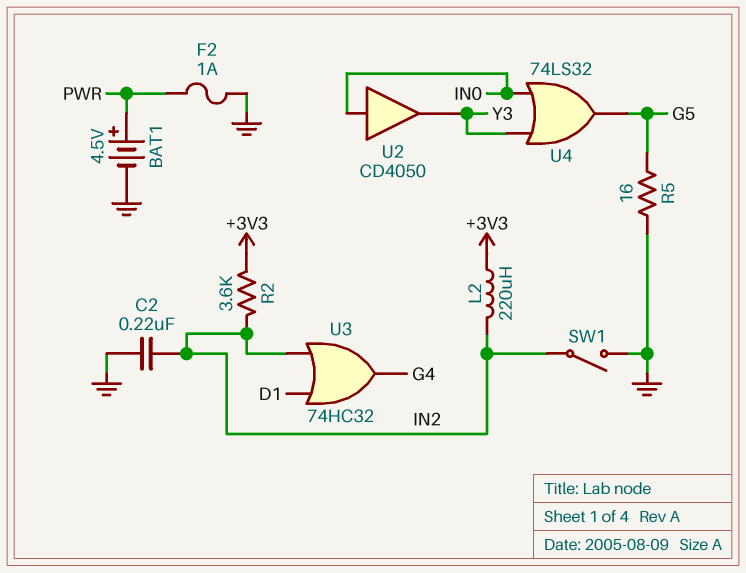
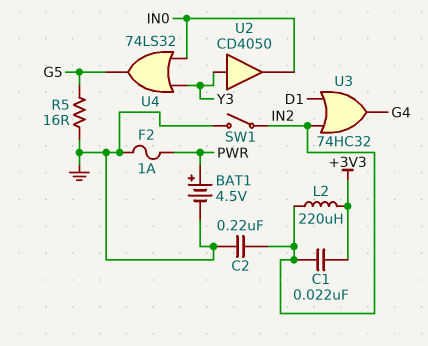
C1: none -> 22nF (+3V3, IN2)
R2: 3.6k (+3V3, IN2) -> none
U2: buffer CD4050 (in IN0, out Y3) -> buffer CD4050 (in Y3, out IN0)

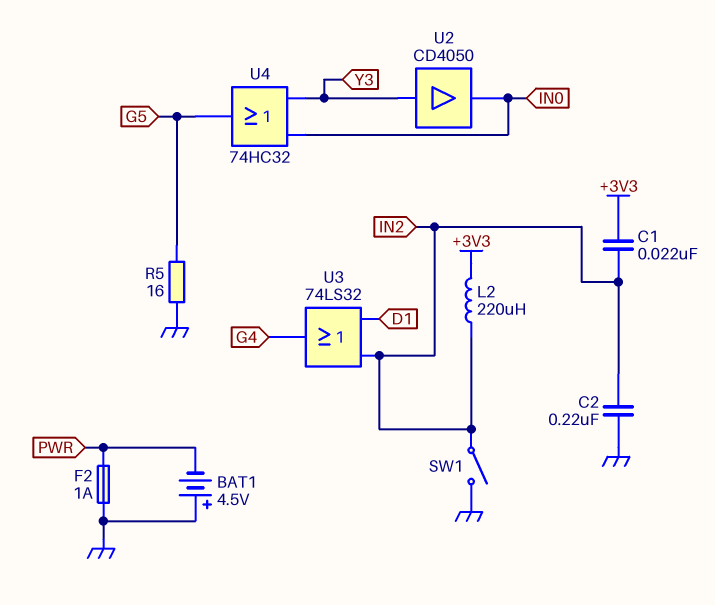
BAT1: 4.5V (plus PWR, minus GND) -> 4.5V (plus GND, minus PWR)
U3: OR 74HC32 (in D1, in IN2, out G4) -> OR 74LS32 (in D1, in IN2, out G4)
U4: OR 74LS32 (in IN0, in Y3, out G5) -> OR 74HC32 (in IN0, in Y3, out G5)

